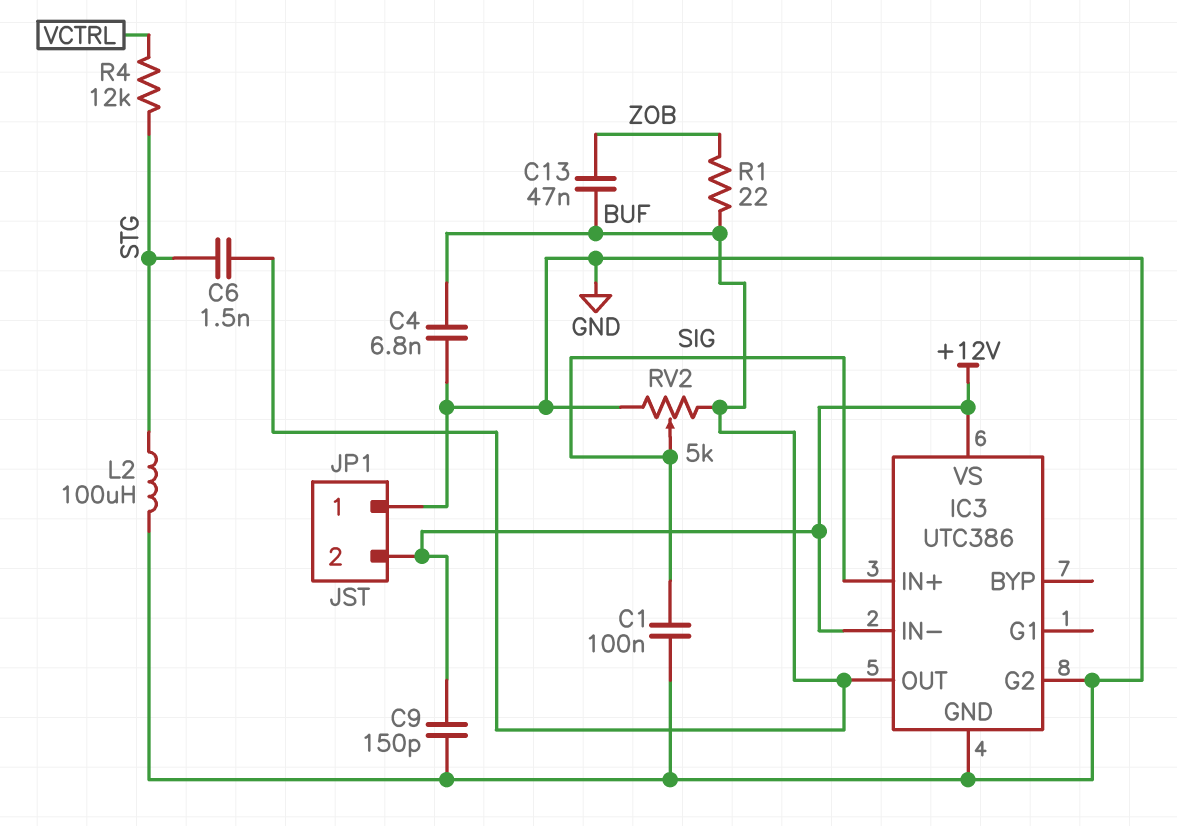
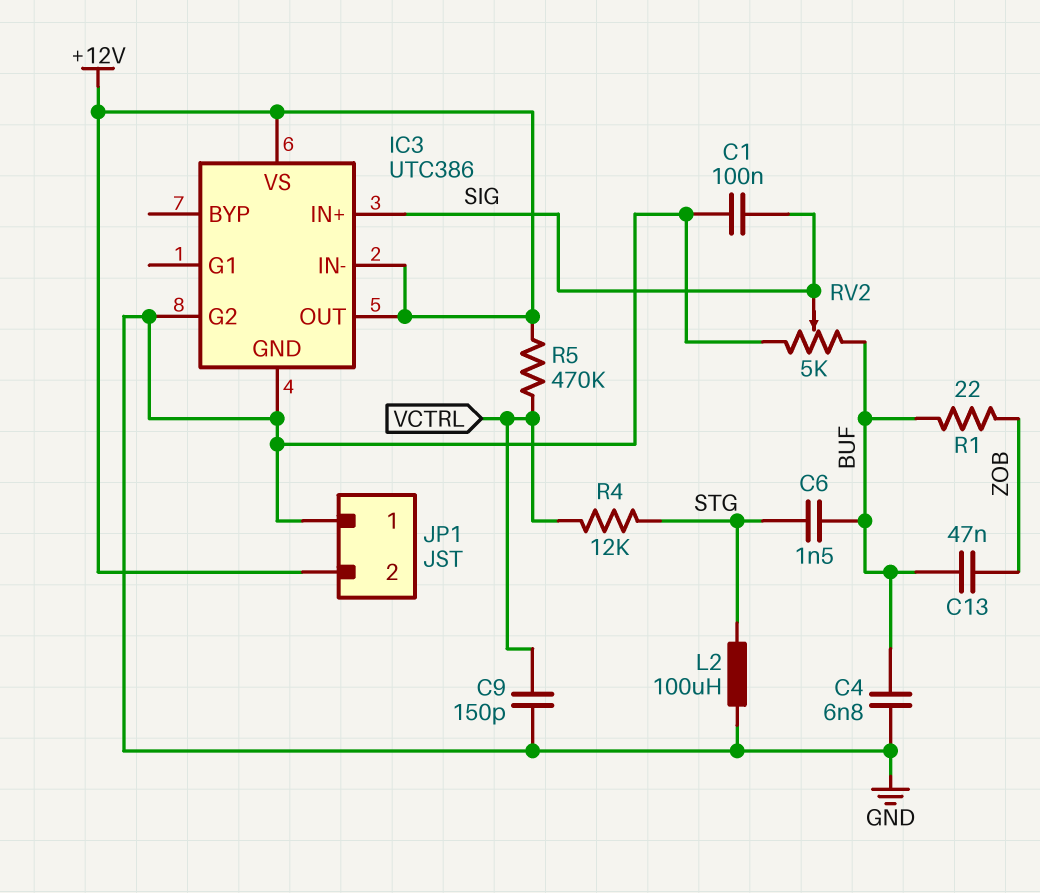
C9: 150pF (+12V, GND) -> 150pF (GND, VCTRL)
IC3 pin OUT: BUF -> +12V
R5: none -> 470k (+12V, VCTRL)

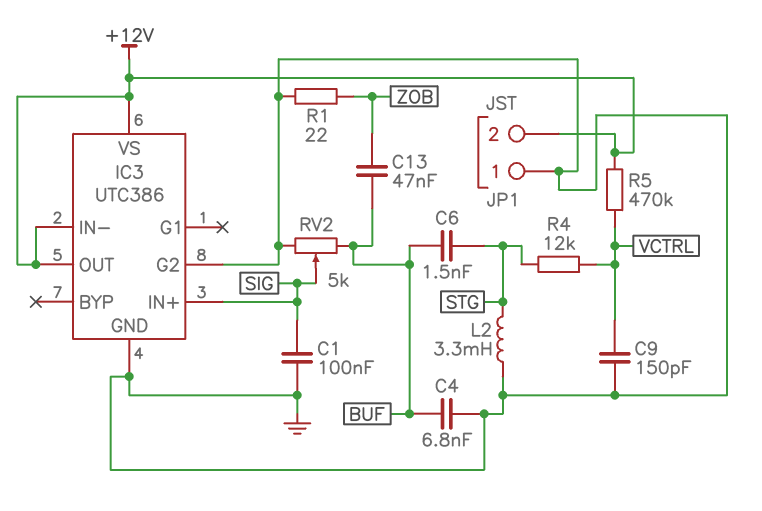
L2: 100uH (GND, STG) -> 3.3mH (GND, STG)
R1: 22 (BUF, ZOB) -> 22 (GND, ZOB)

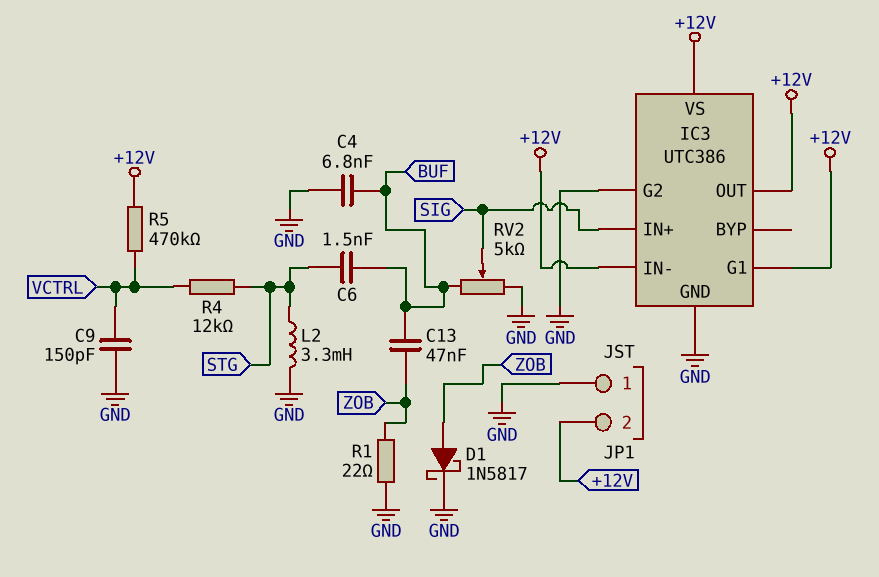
C1: 100nF (GND, SIG) -> none
D1: none -> schottky 1N5817 (A ZOB, K GND)
IC3 pin G1: none -> +12V

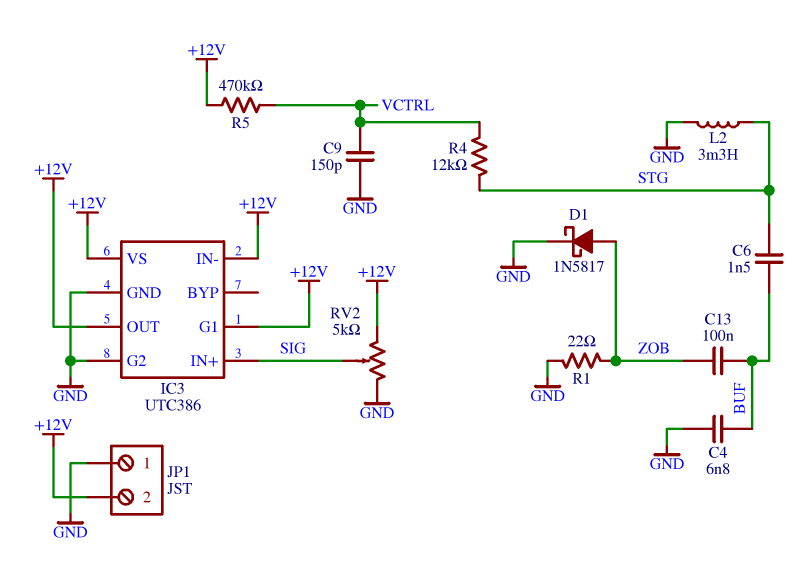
C13: 47nF (BUF, ZOB) -> 100nF (BUF, ZOB)
RV2: 5k (BUF, GND, wiper SIG) -> 5k (+12V, GND, wiper SIG)

